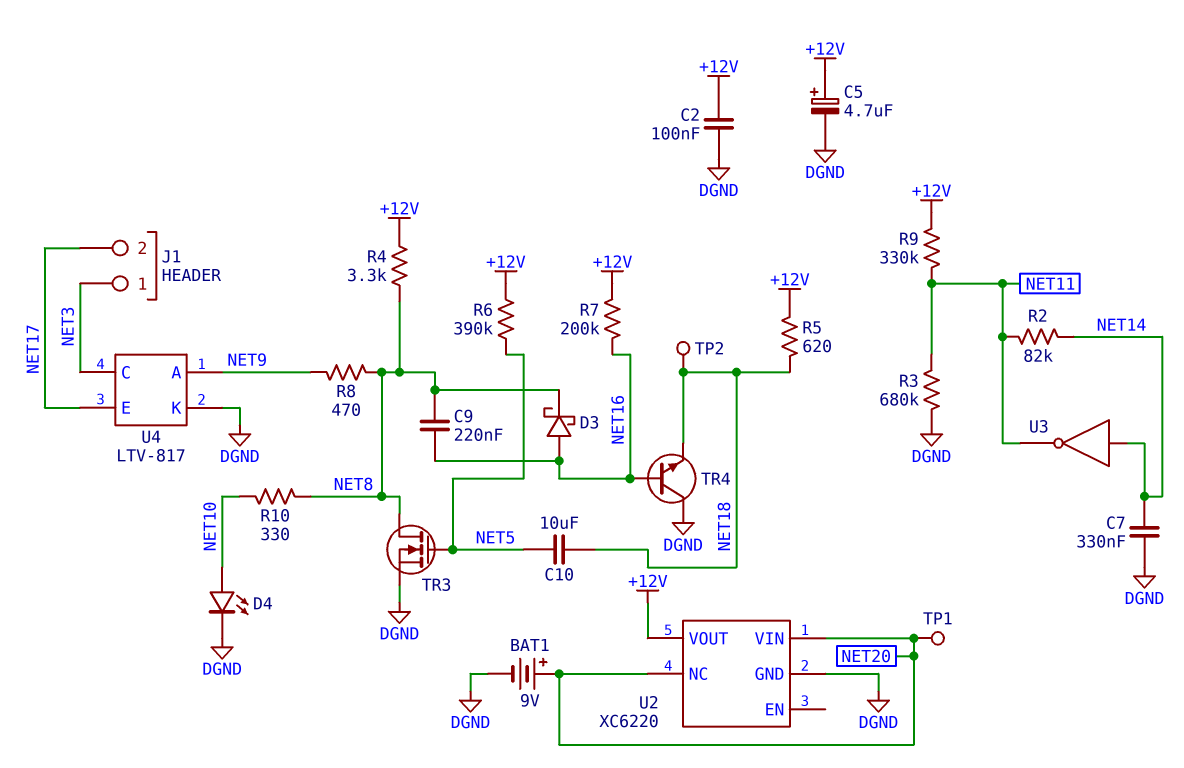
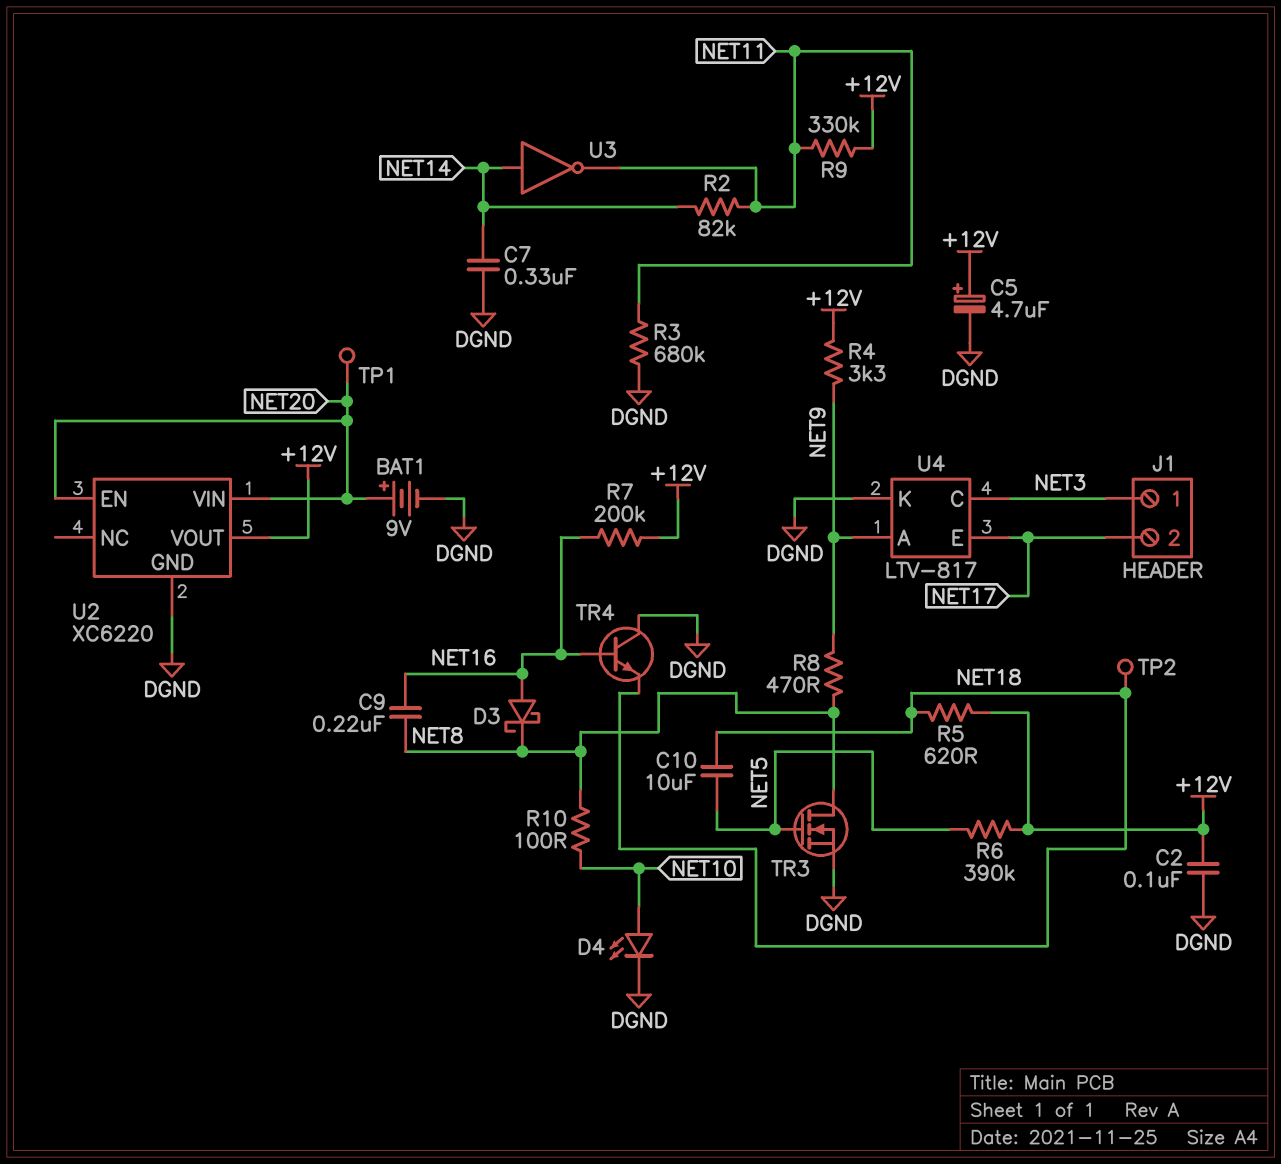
R4: 3.3k (+12V, NET8) -> 3.3k (+12V, NET9)
R10: 330 (NET8, NET10) -> 100 (NET8, NET10)
U2 pin EN: none -> NET20
U2 pin NC: NET20 -> none

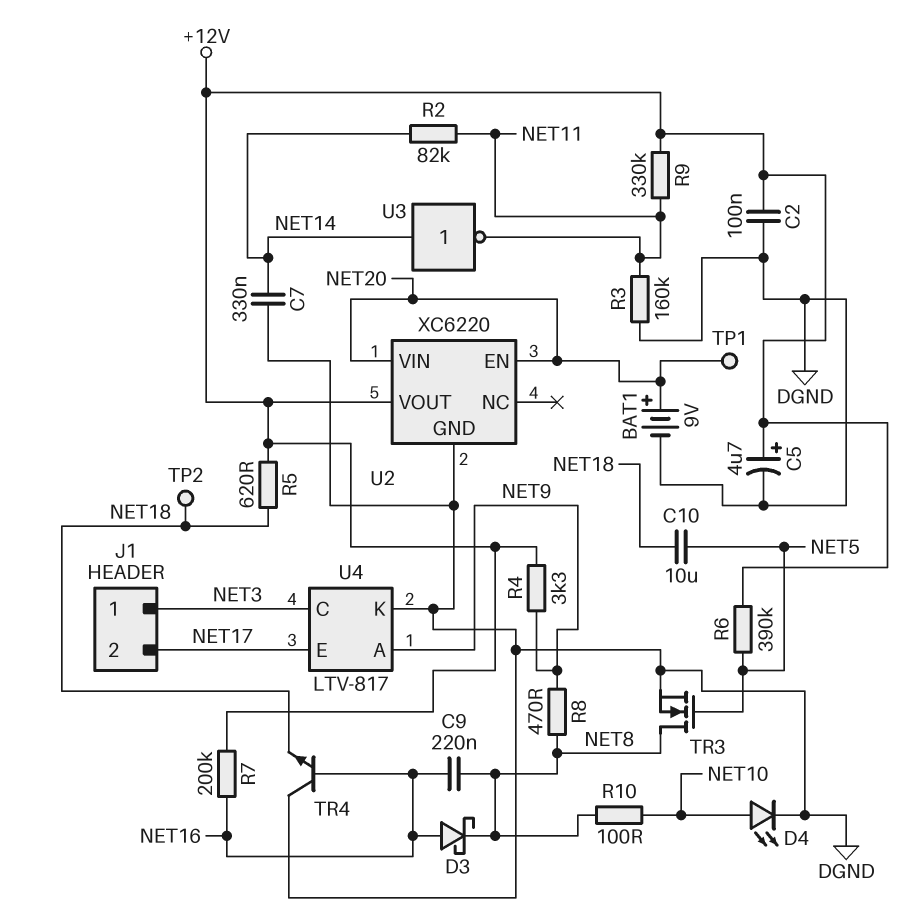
R3: 680k (DGND, NET11) -> 160k (DGND, NET11)

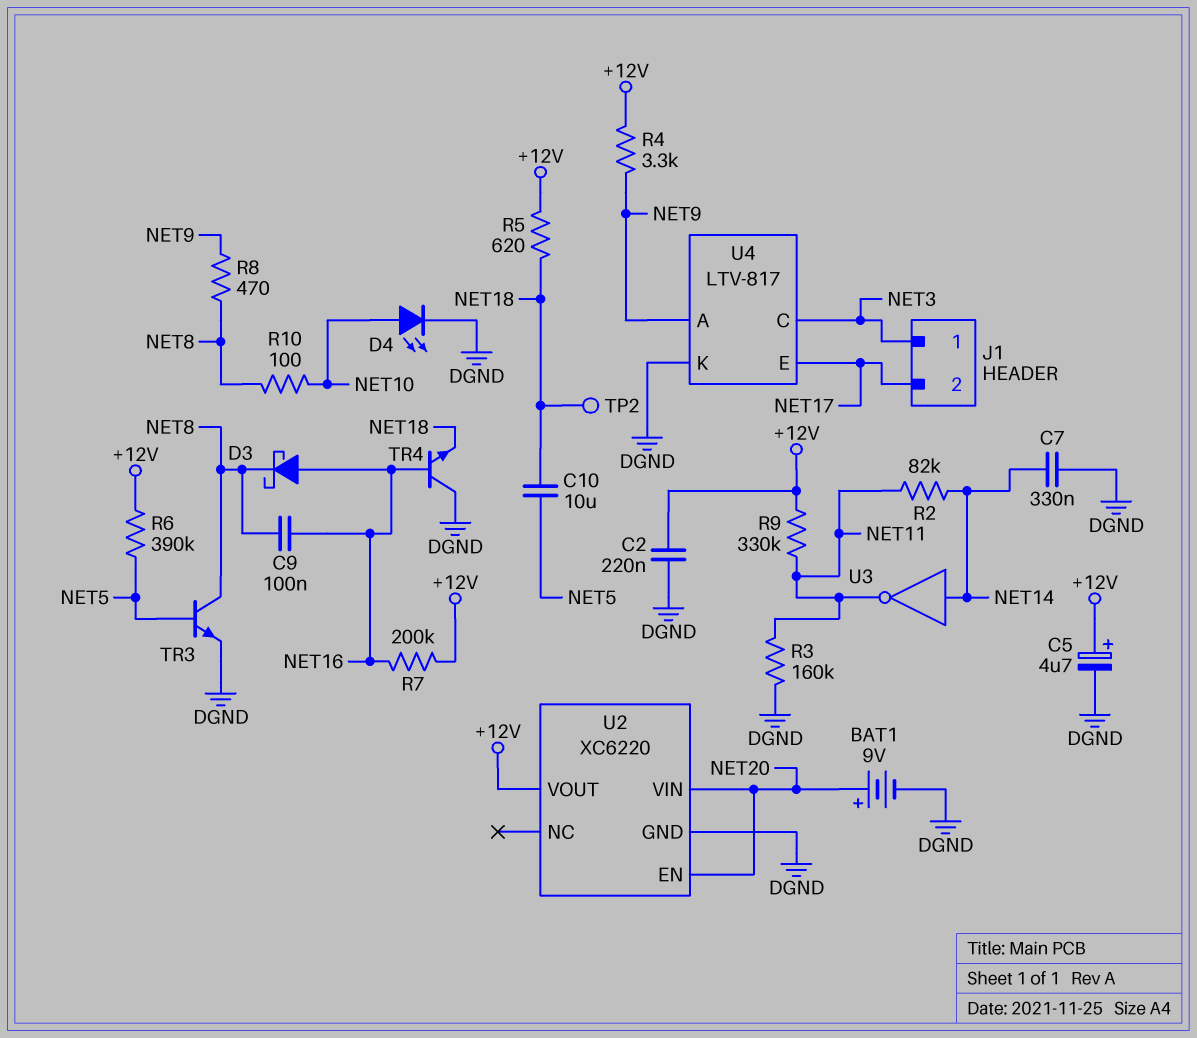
C2: 100nF (+12V, DGND) -> 220nF (+12V, DGND)
C9: 220nF (NET8, NET16) -> 100nF (NET8, NET16)
TP1: test point (NET20) -> none
TR3: NMOS (G NET5, D NET8, S DGND) -> NPN (B NET5, C NET8, E DGND)

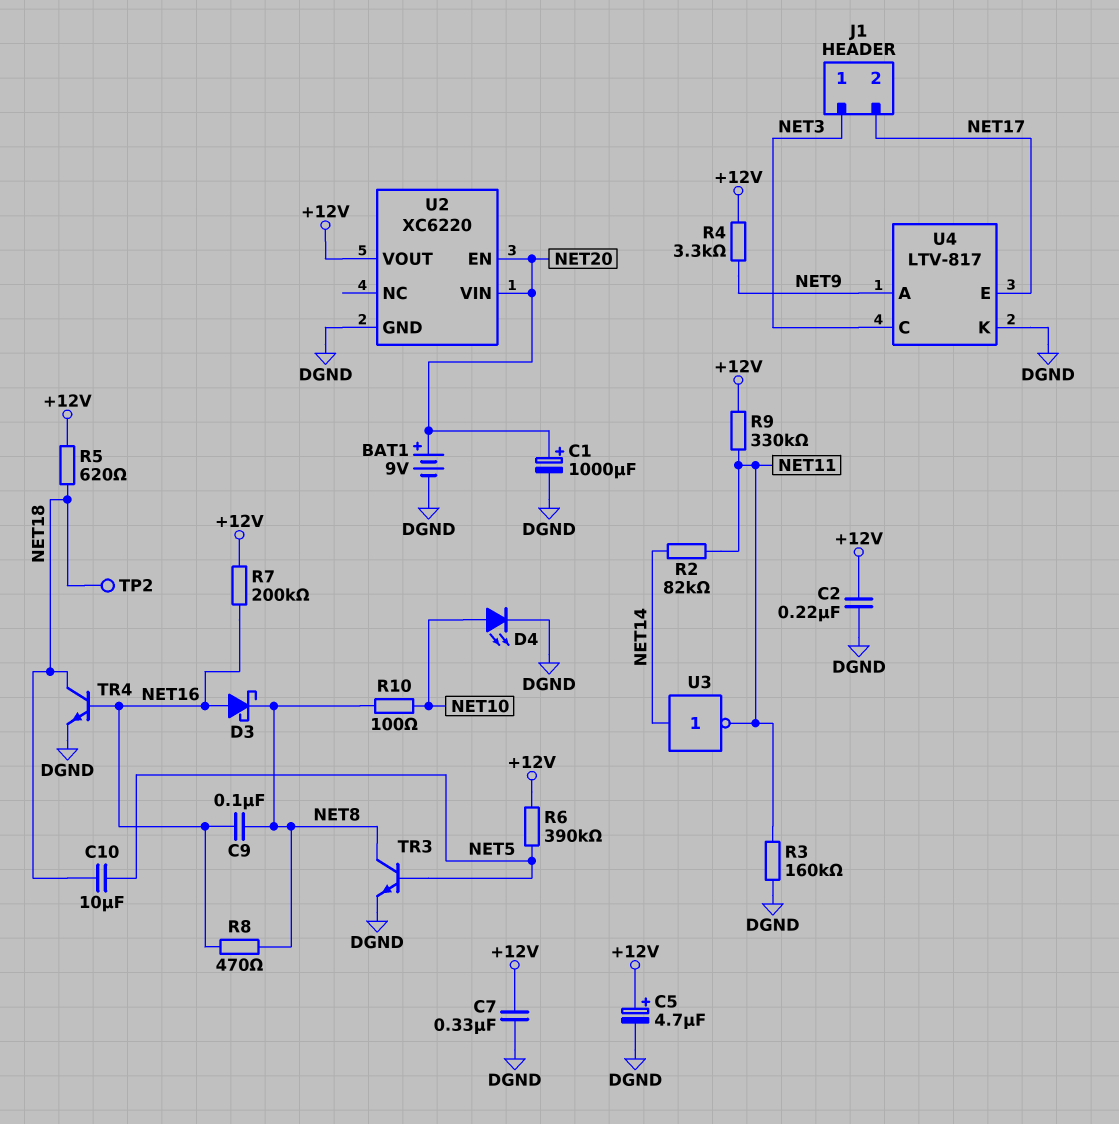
C1: none -> 1000uF (plus NET20, minus DGND)
C7: 330nF (DGND, NET14) -> 330nF (+12V, DGND)
R8: 470 (NET8, NET9) -> 470 (NET8, NET16)
TR4: NPN (B NET16, C DGND, E NET18) -> NPN (B NET16, C NET18, E DGND)

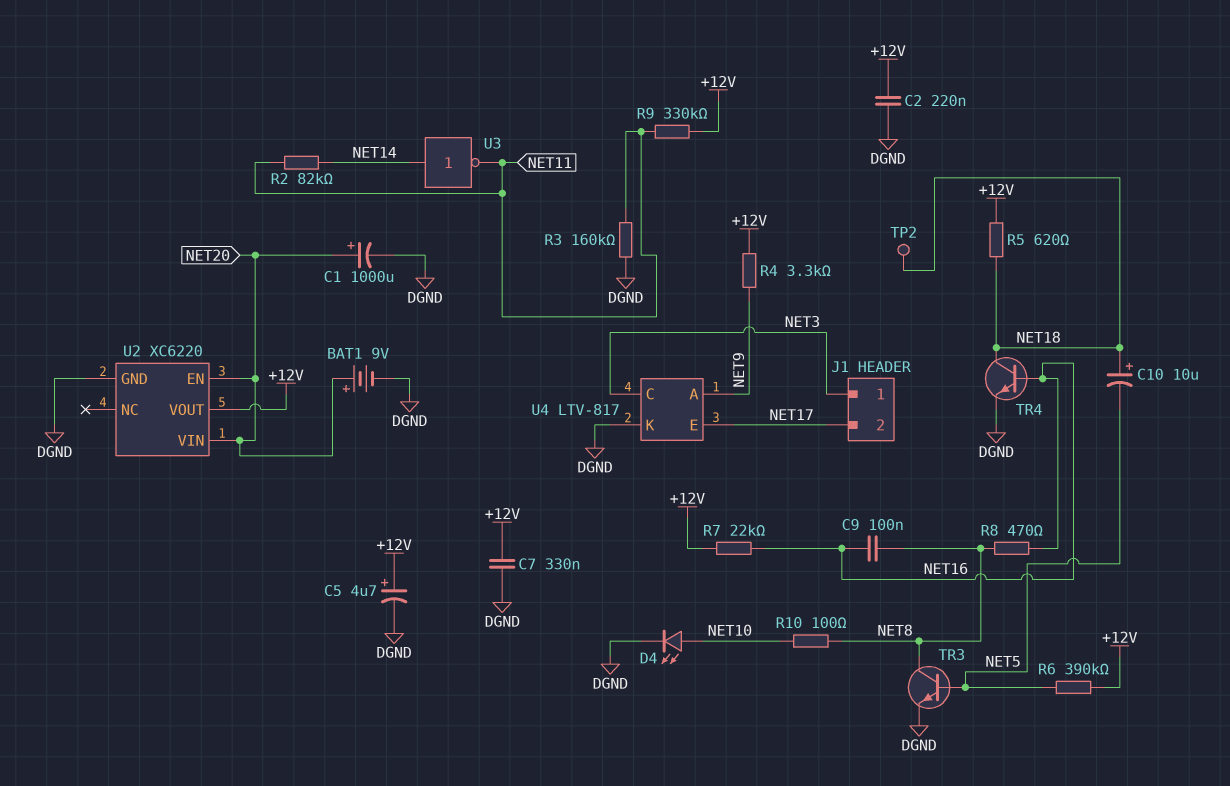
C10: 10uF (NET5, NET18) -> 10uF (plus NET18, minus NET5)
D3: schottky (A NET16, K NET8) -> none
R7: 200k (+12V, NET16) -> 22k (+12V, NET16)

